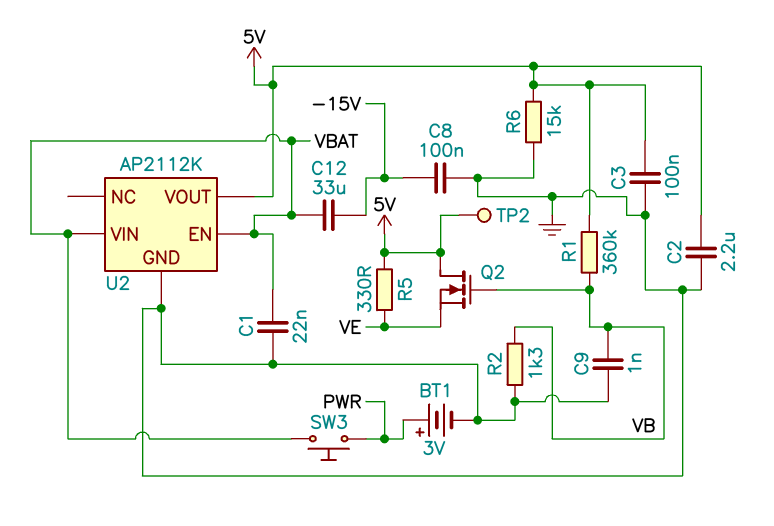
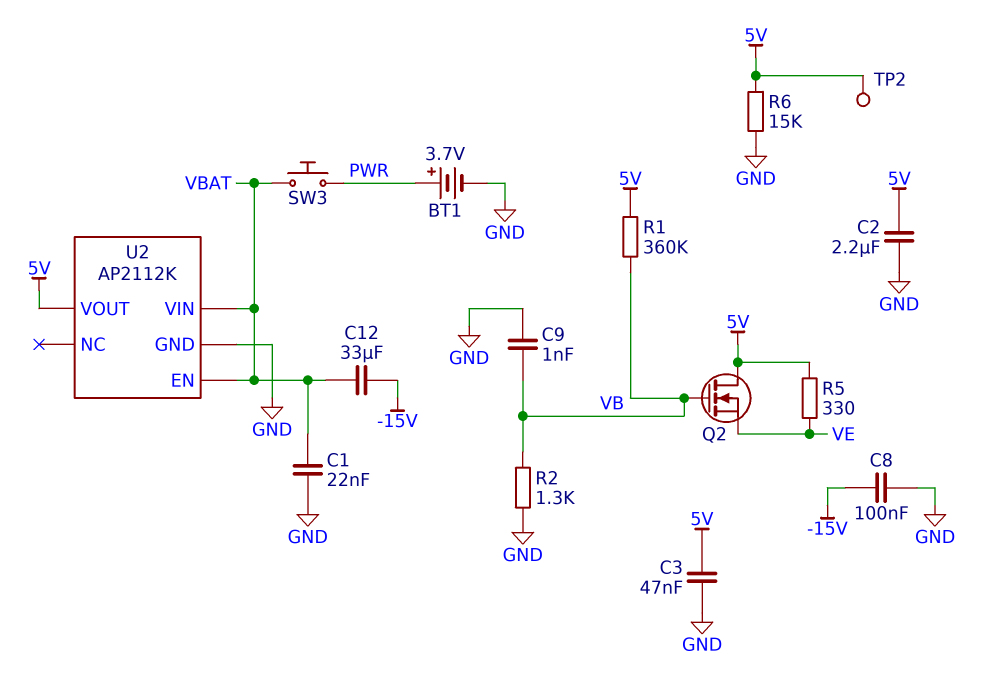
BT1: 3V (plus PWR, minus GND) -> 3.7V (plus PWR, minus GND)
C3: 100nF (5V, GND) -> 47nF (5V, GND)

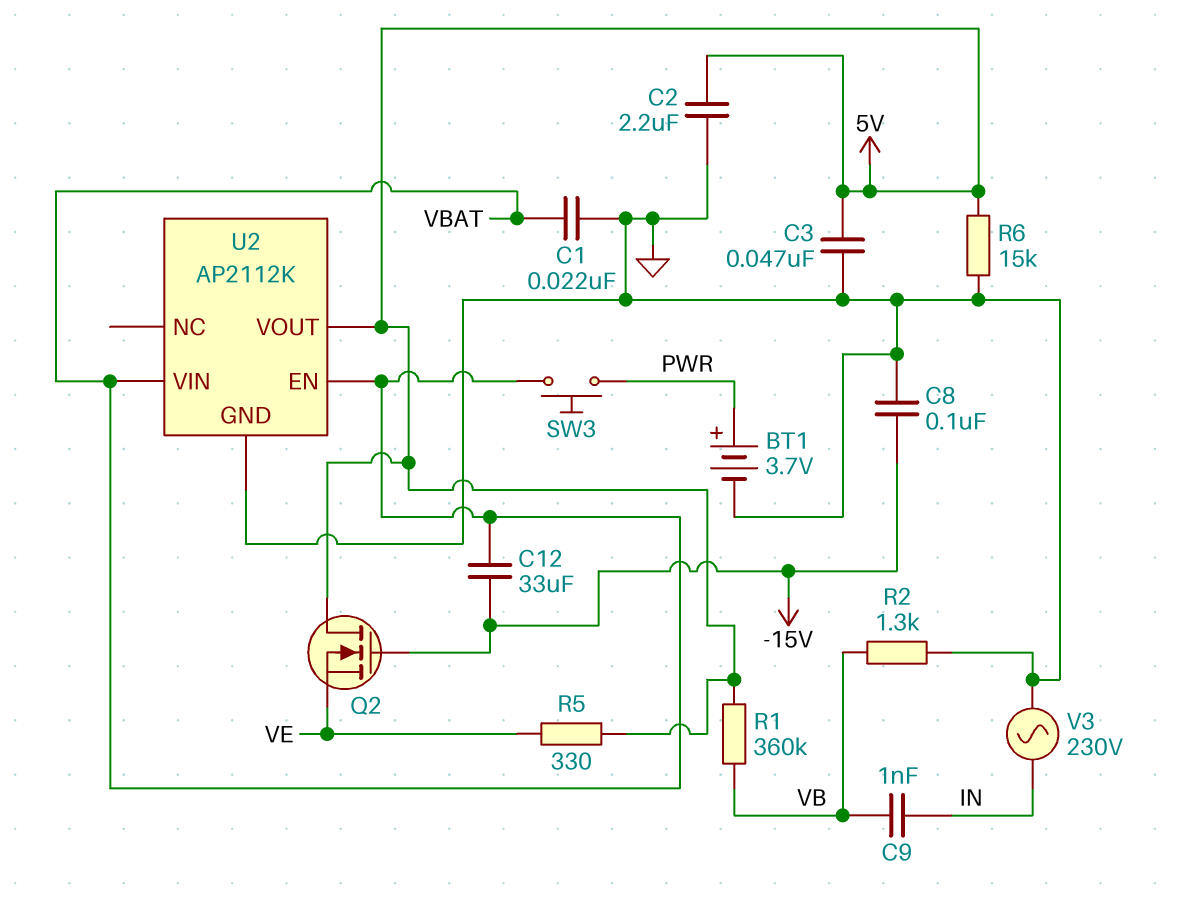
C9: 1nF (GND, VB) -> 1nF (IN, VB)
Q2: NMOS (G VB, D 5V, S VE) -> NMOS (G -15V, D 5V, S VE)
TP2: test point (5V) -> none
V3: none -> AC 230V (GND, IN)

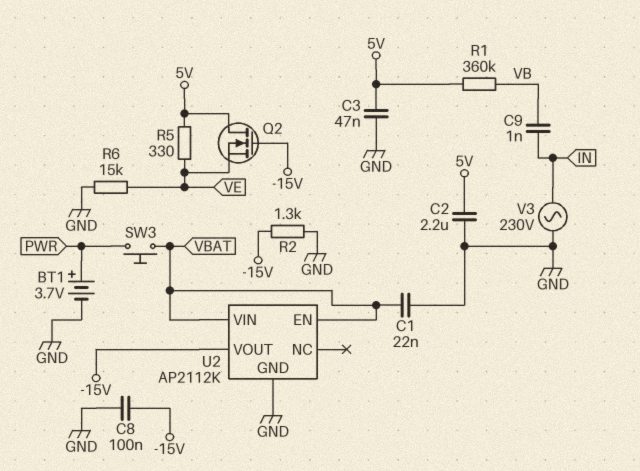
C12: 33uF (-15V, VBAT) -> none
R2: 1.3k (GND, VB) -> 1.3k (-15V, GND)
R6: 15k (5V, GND) -> 15k (GND, VE)
U2 pin VOUT: 5V -> -15V

